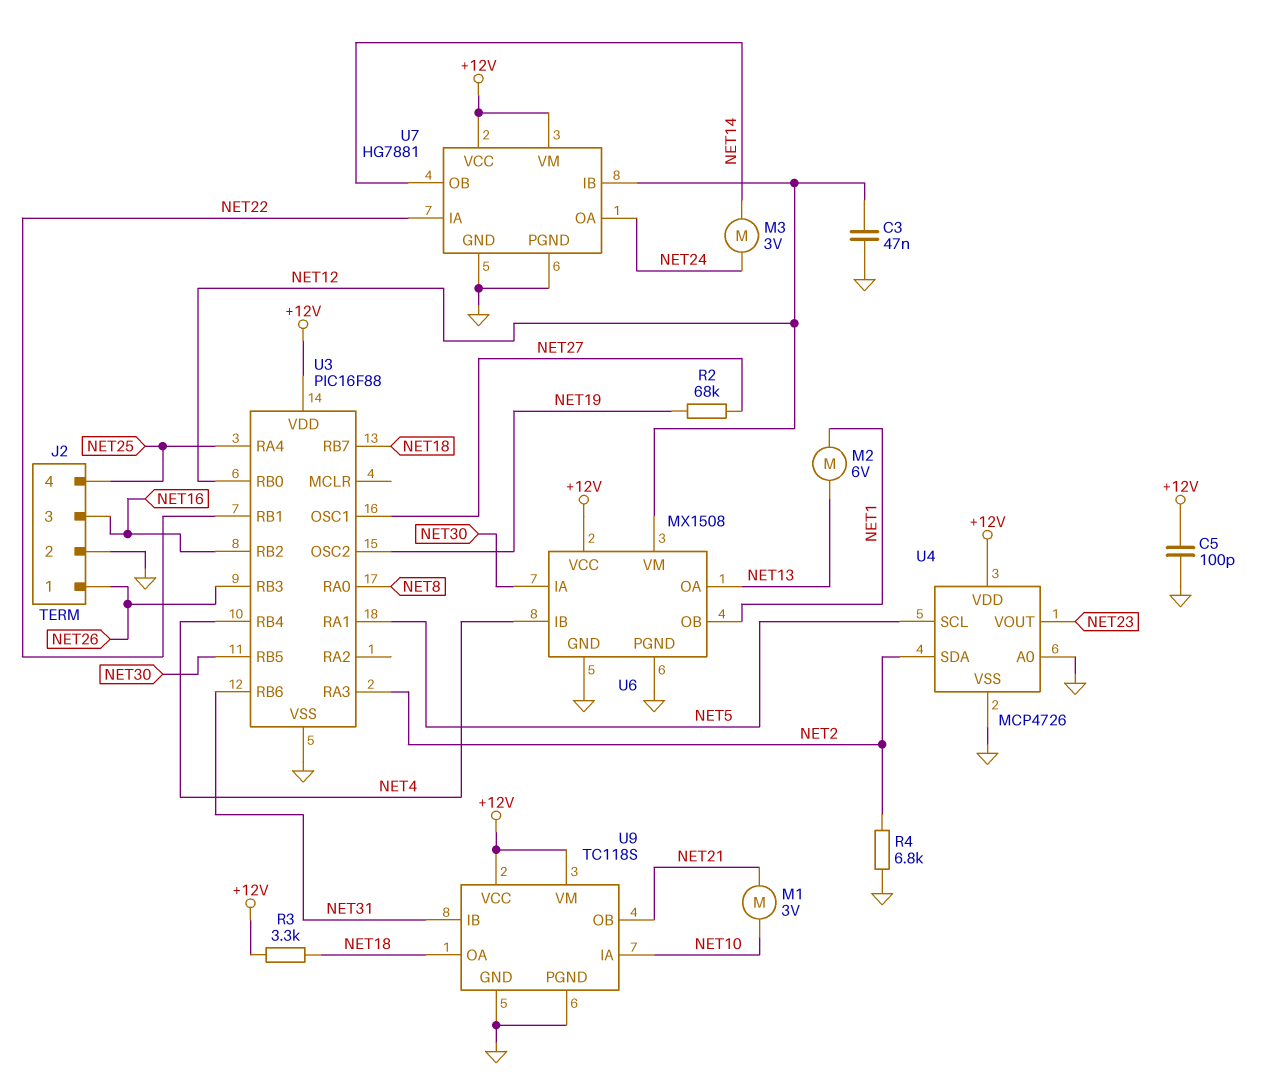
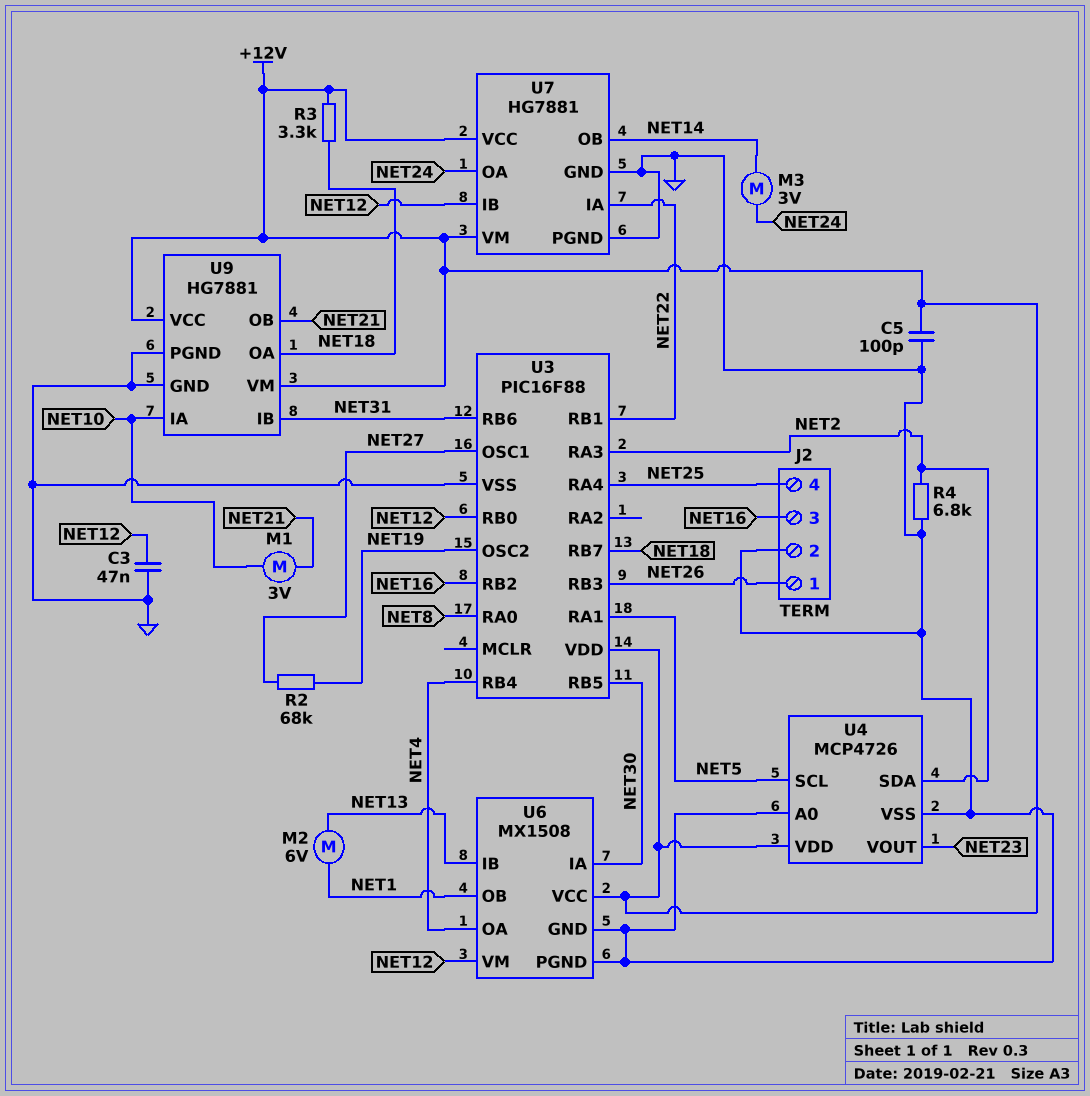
U6 pin IB: NET4 -> NET13
U6 pin OA: NET13 -> NET4
U9: TC118S -> HG7881

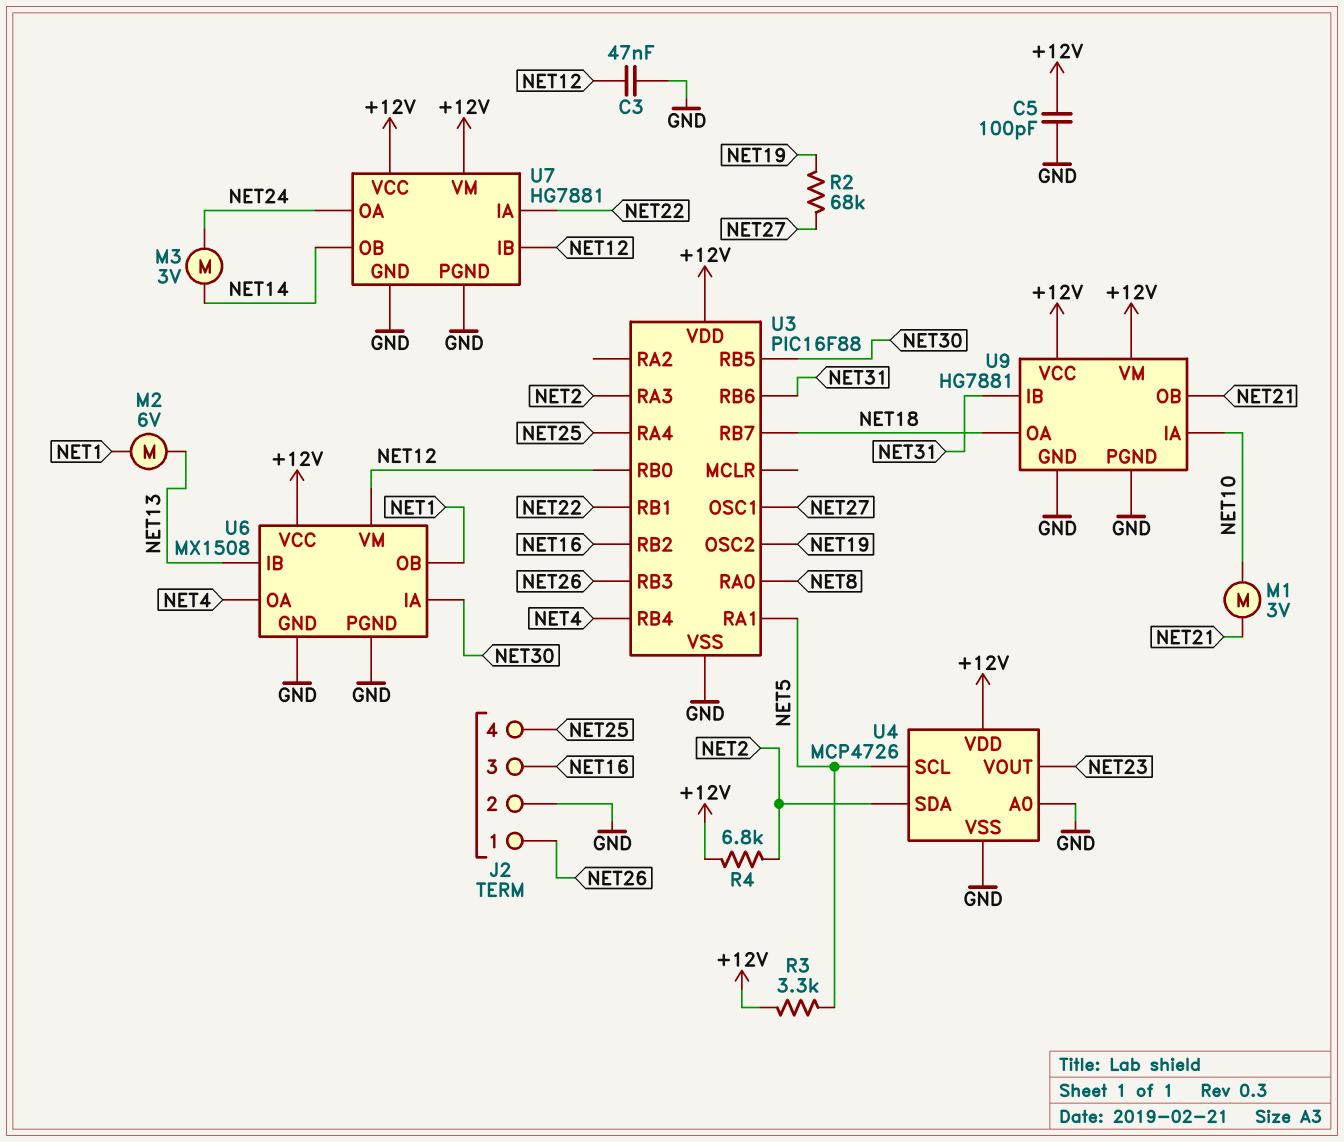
R3: 3.3k (+12V, NET18) -> 3.3k (+12V, NET5)
R4: 6.8k (GND, NET2) -> 6.8k (+12V, NET2)

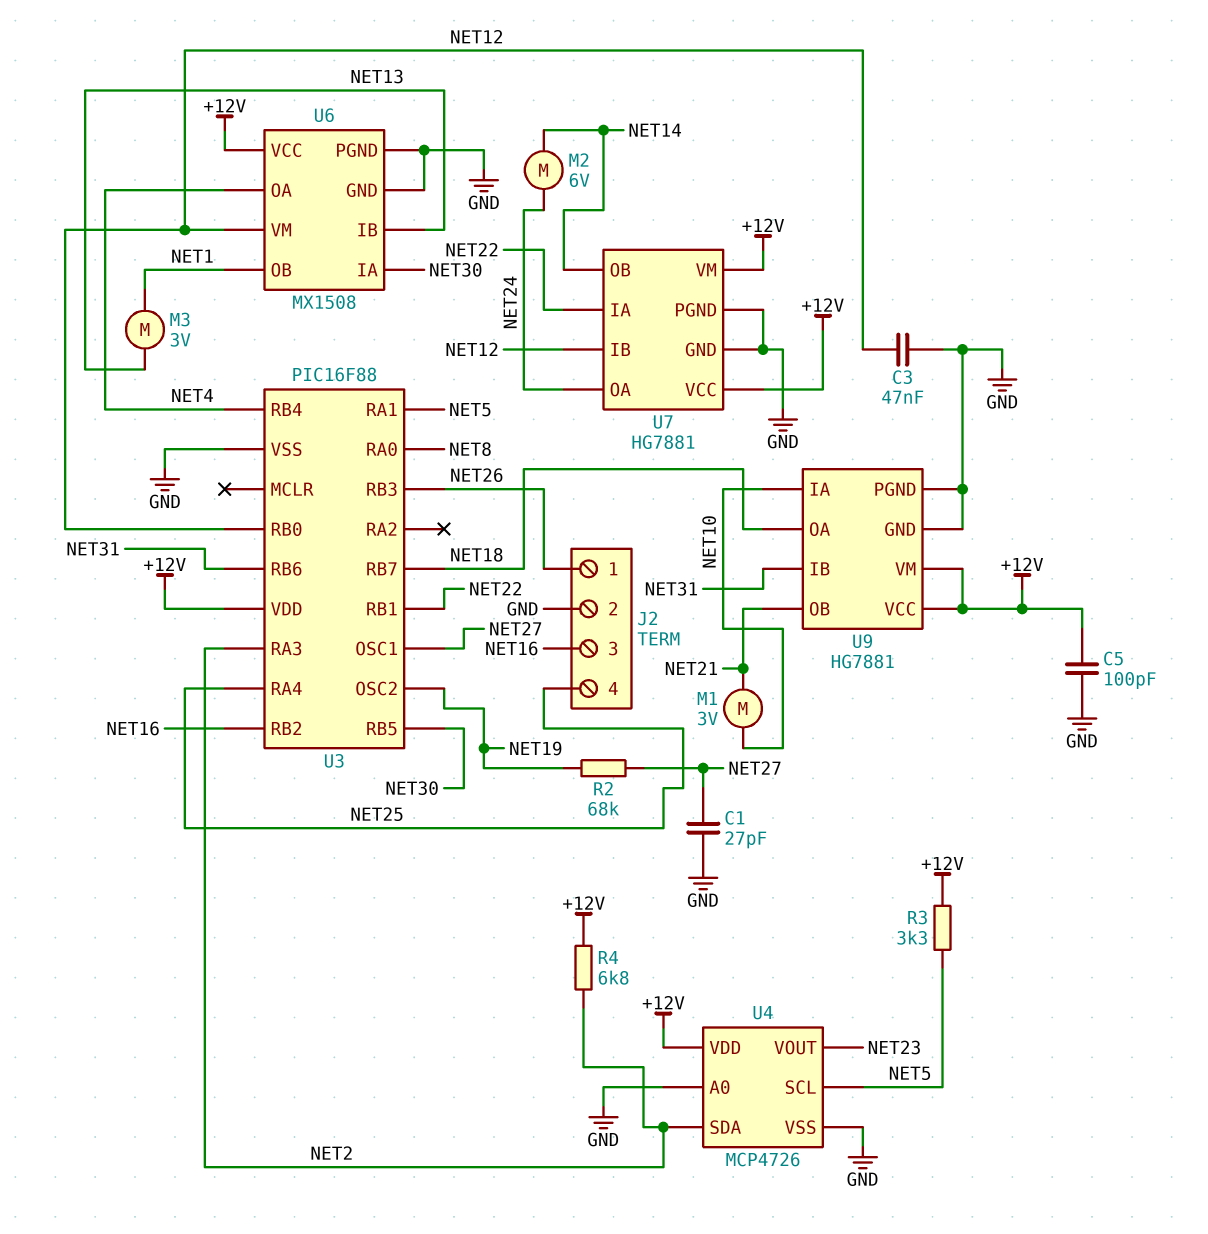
C1: none -> 27pF (GND, NET27)
M2: motor 6V (NET1, NET13) -> motor 6V (NET14, NET24)
M3: motor 3V (NET14, NET24) -> motor 3V (NET1, NET13)

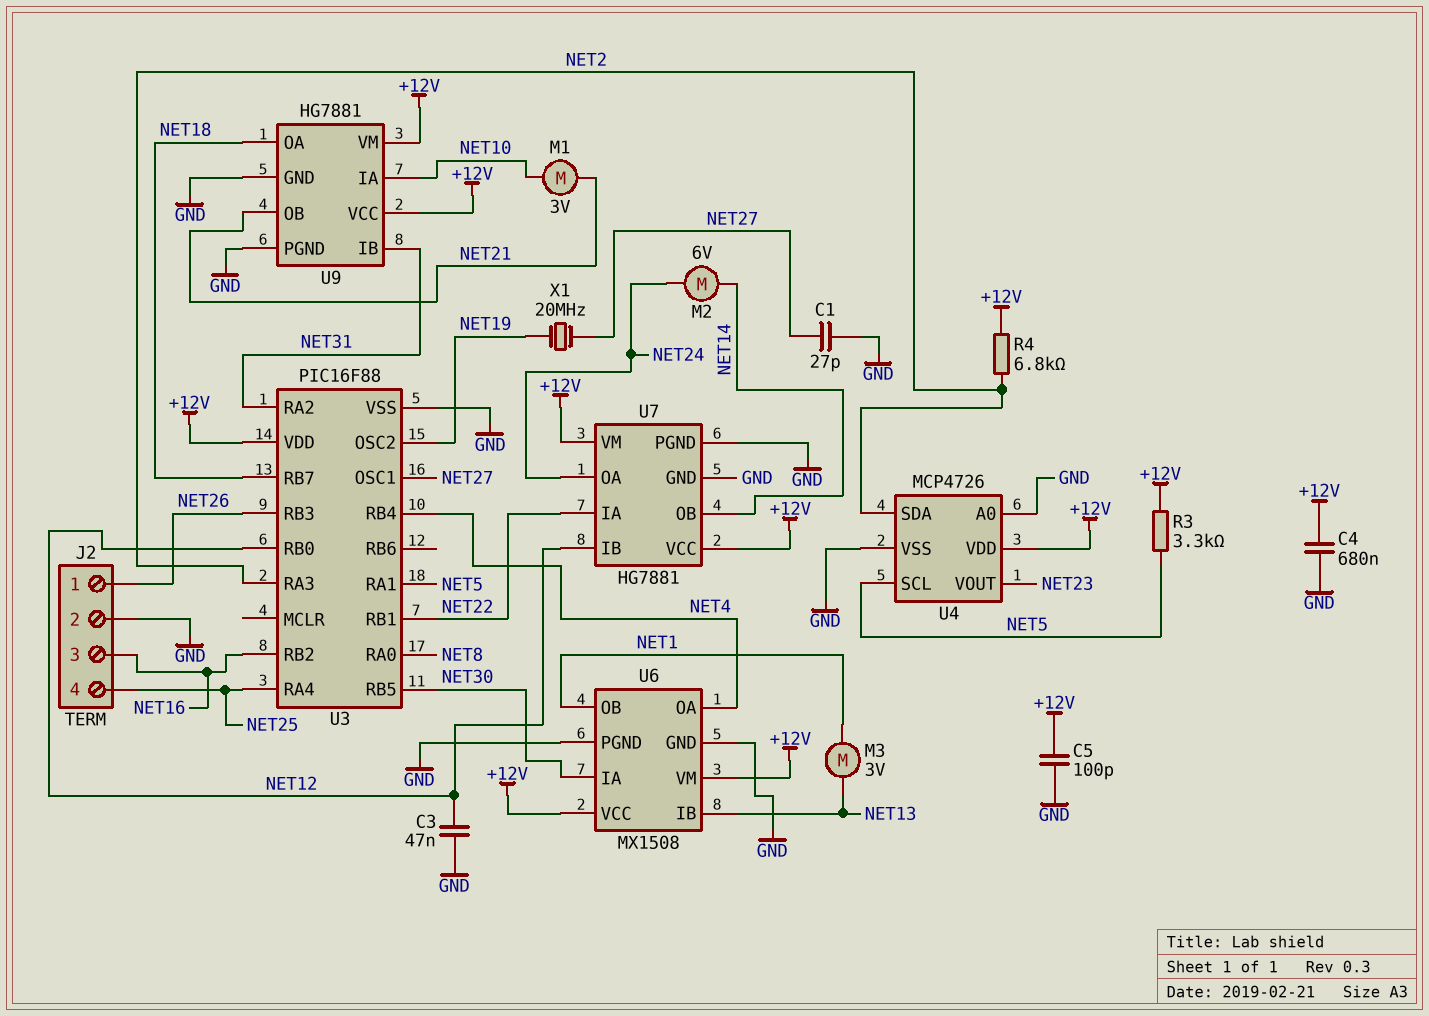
C4: none -> 680nF (+12V, GND)
R2: 68k (NET19, NET27) -> none
U3 pin RA2: none -> NET31
U3 pin RB6: NET31 -> none
U6 pin VM: NET12 -> +12V
X1: none -> 20MHz (NET19, NET27)

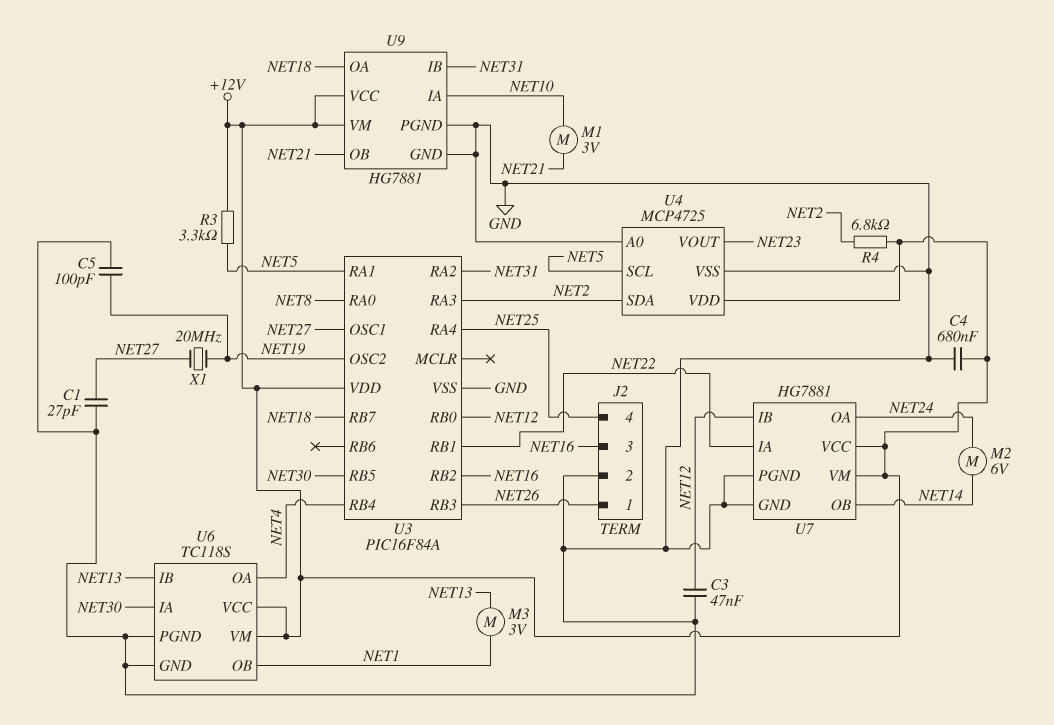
C5: 100pF (+12V, GND) -> 100pF (GND, NET19)
U3: PIC16F88 -> PIC16F84A
U4: MCP4726 -> MCP4725
U6: MX1508 -> TC118S

